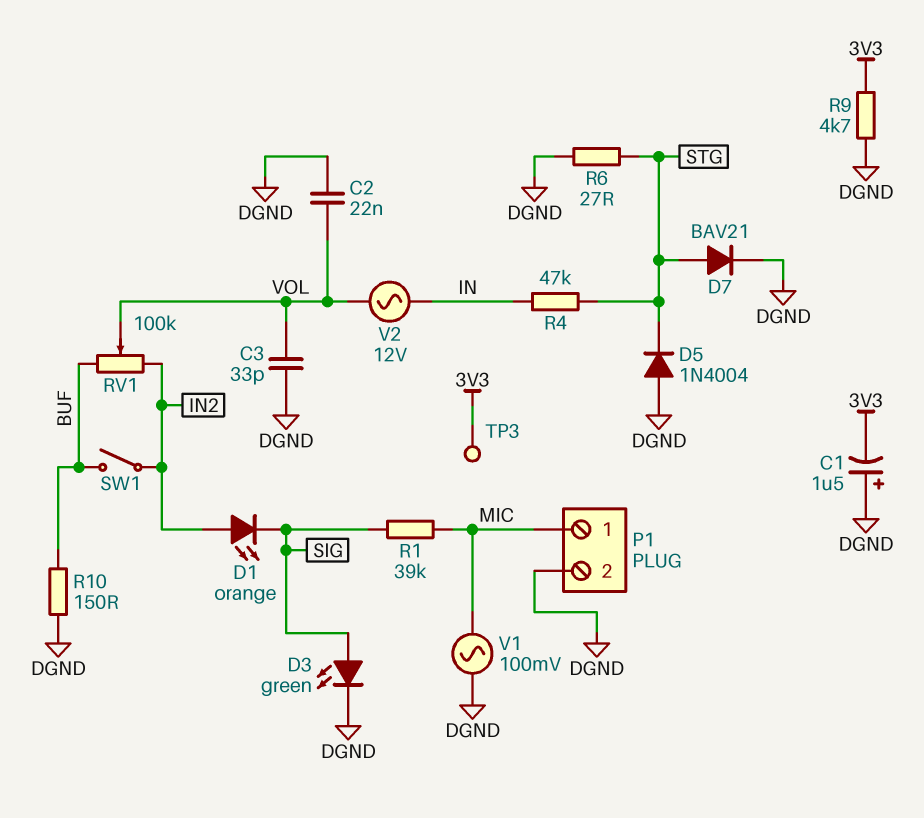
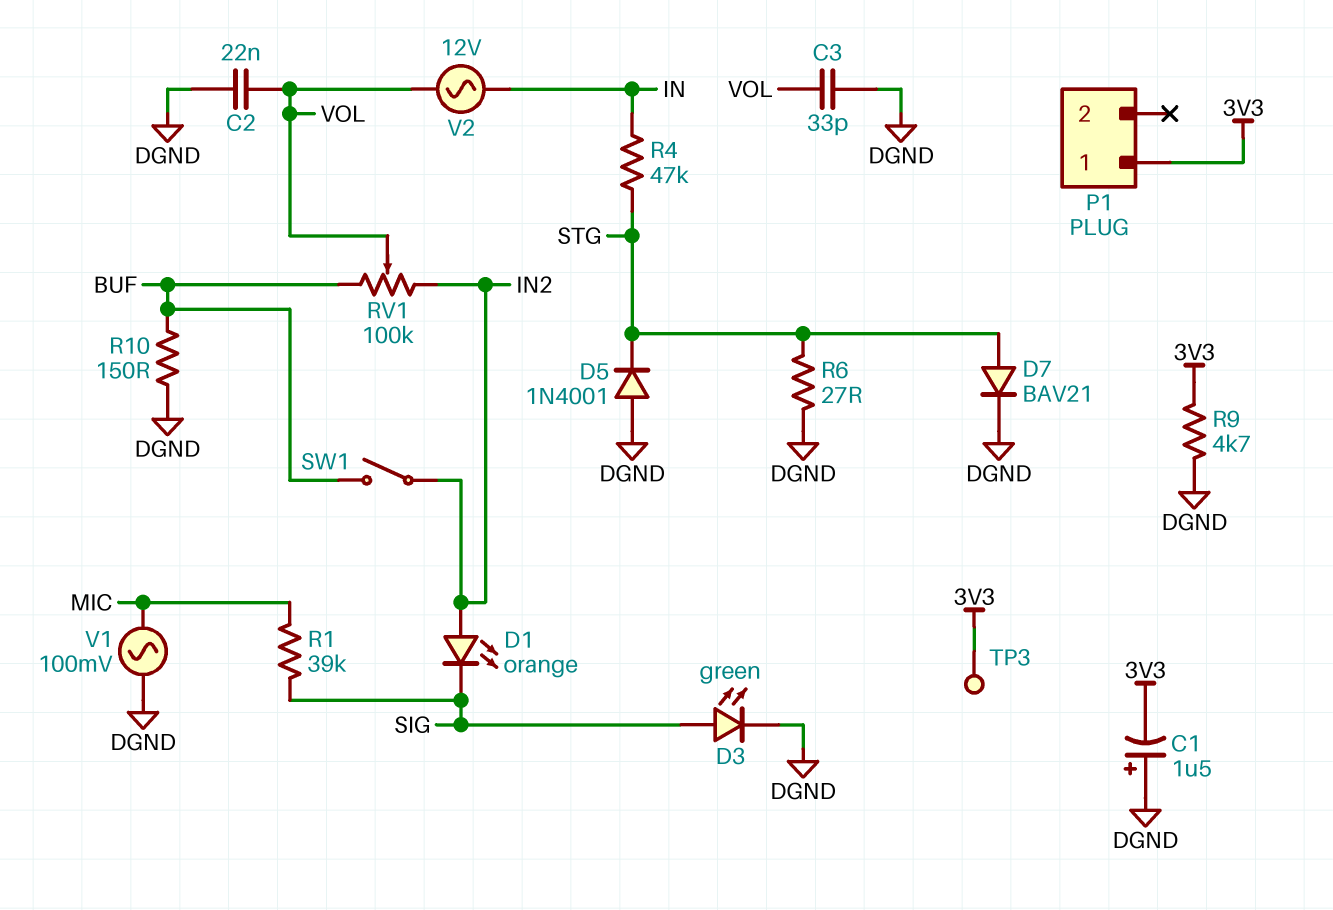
D5: diode 1N4004 (A DGND, K STG) -> diode 1N4001 (A DGND, K STG)
P1 pin 1: MIC -> 3V3
P1 pin 2: DGND -> none

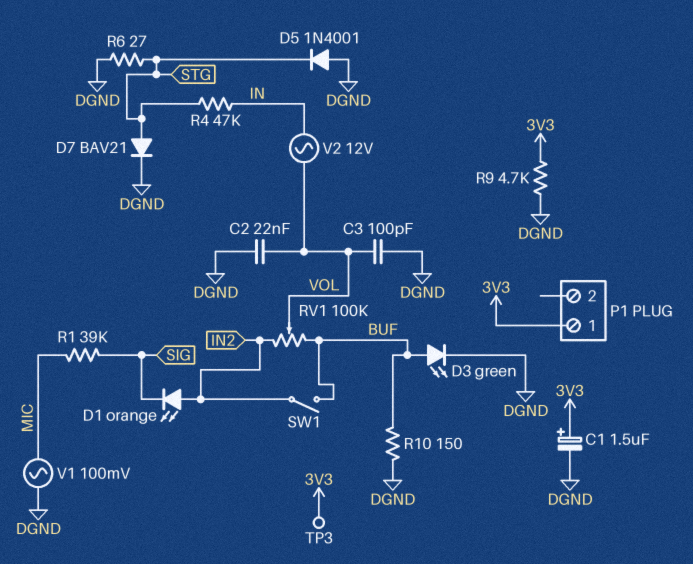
C1: 1.5uF (plus DGND, minus 3V3) -> 1.5uF (plus 3V3, minus DGND)
C3: 33pF (DGND, VOL) -> 100pF (DGND, VOL)
D3: LED green (A SIG, K DGND) -> LED green (A BUF, K DGND)

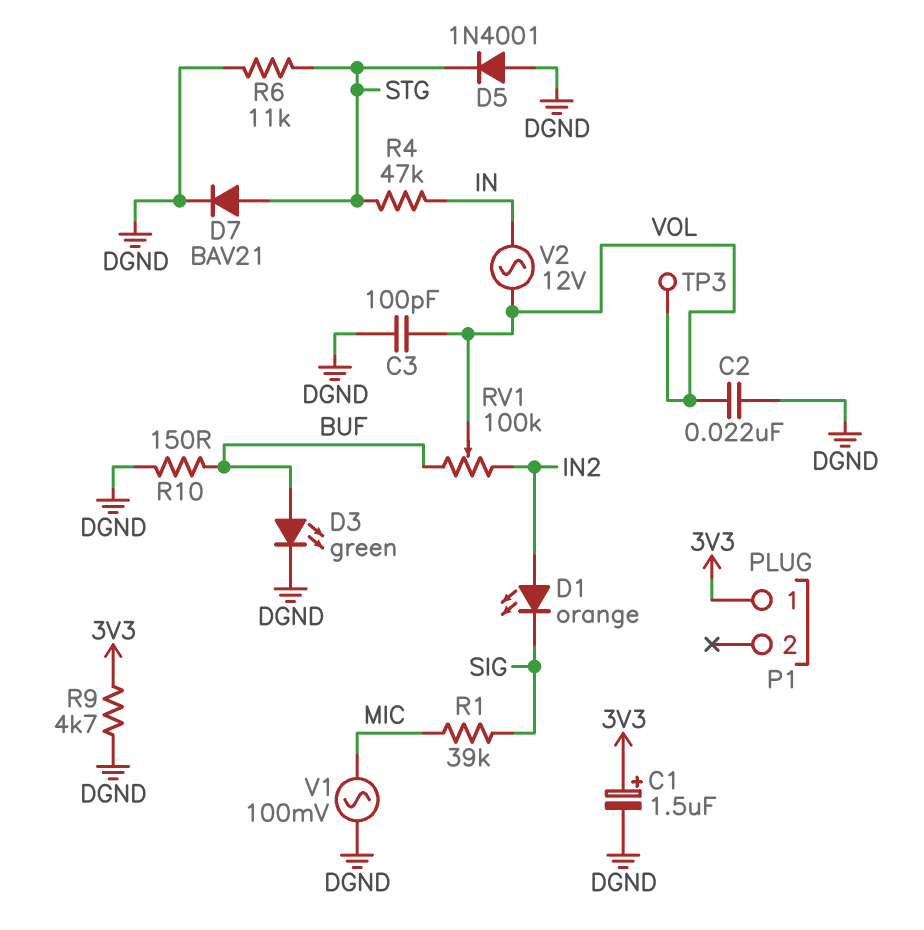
R6: 27 (DGND, STG) -> 11k (DGND, STG)
SW1: switch (BUF, IN2) -> none
TP3: test point (3V3) -> test point (VOL)

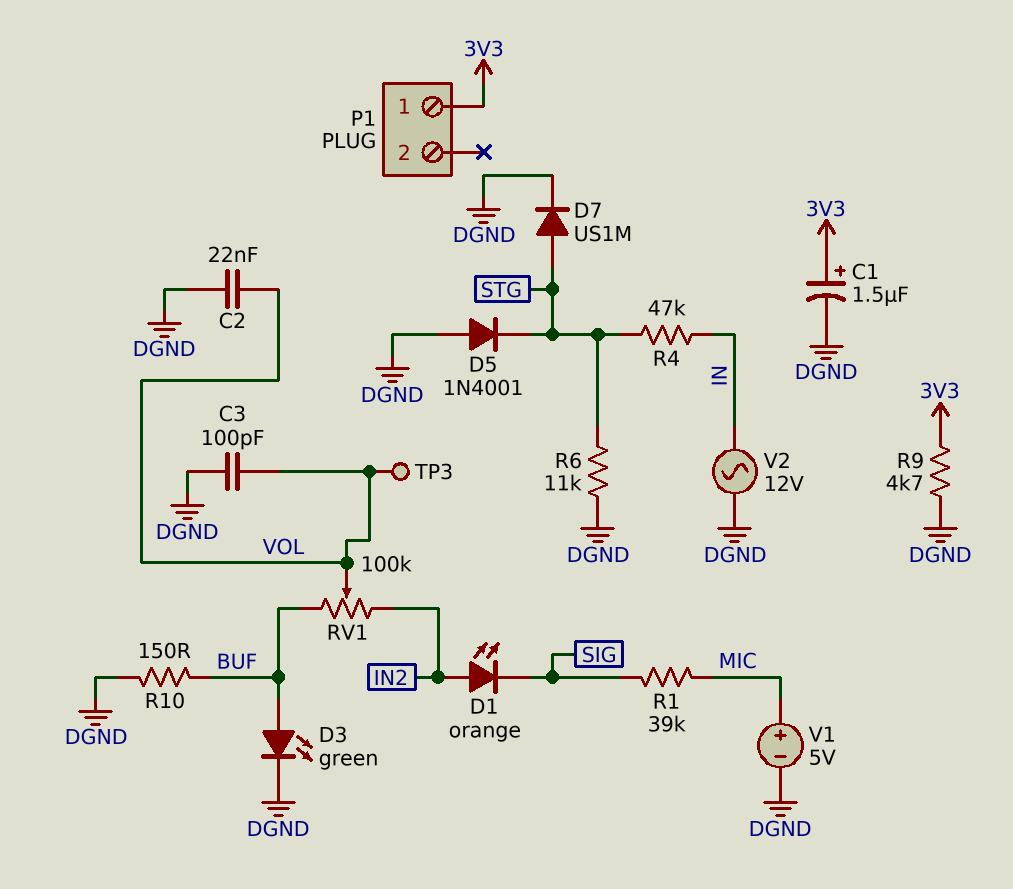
D7: diode BAV21 (A STG, K DGND) -> diode US1M (A STG, K DGND)
V1: AC 100mV (DGND, MIC) -> 5V (plus MIC, minus DGND)
V2: AC 12V (IN, VOL) -> AC 12V (DGND, IN)

